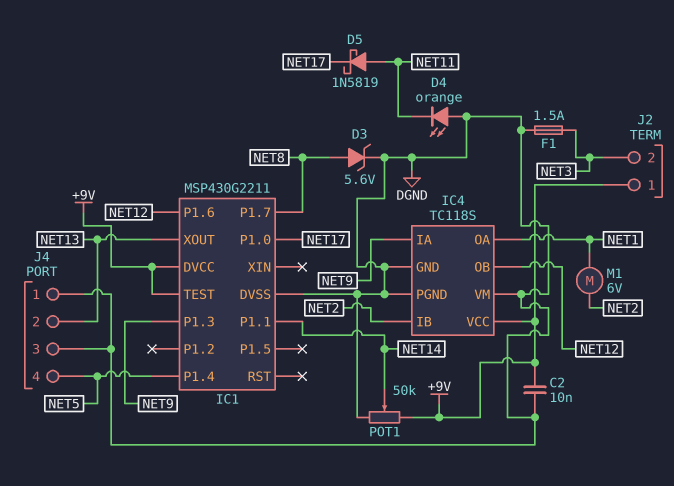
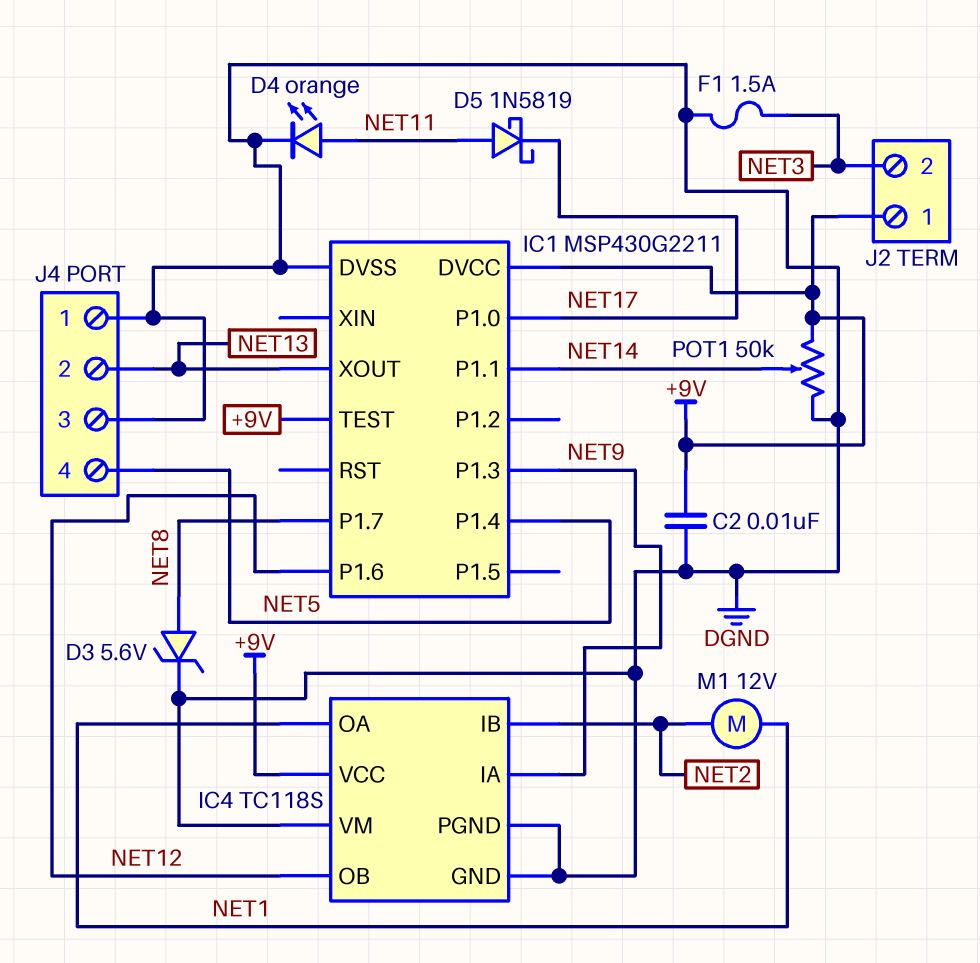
D4: LED orange (A DGND, K NET11) -> LED orange (A NET11, K DGND)
M1: motor 6V (NET1, NET2) -> motor 12V (NET1, NET2)

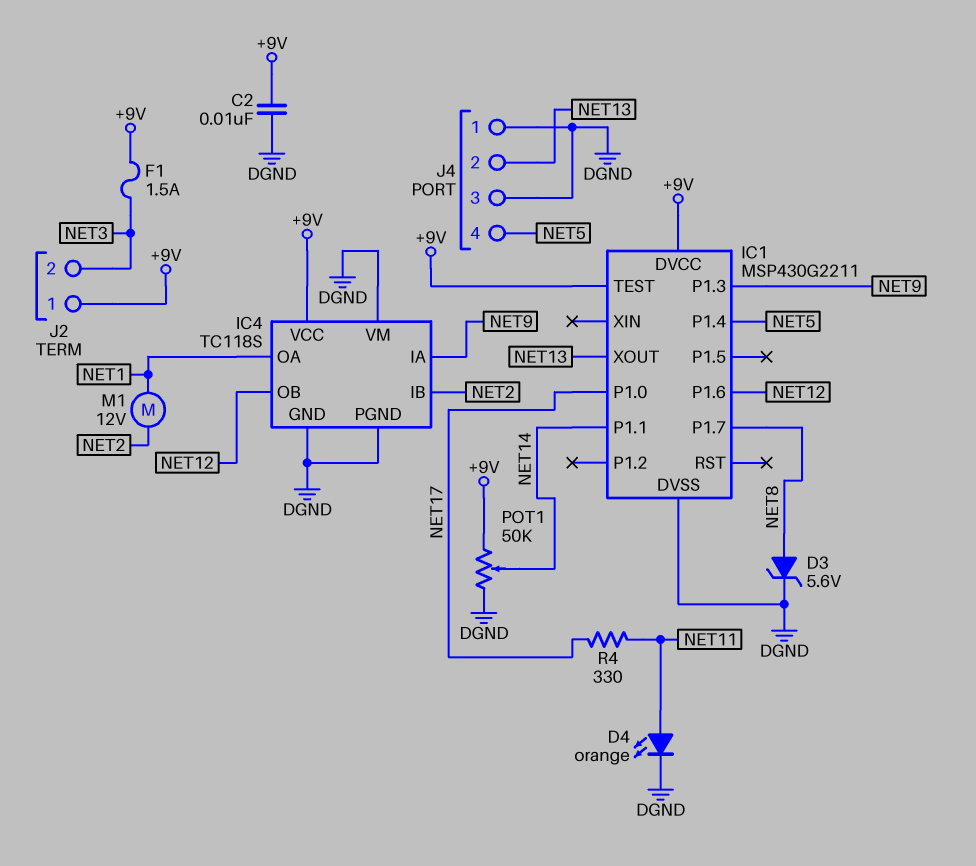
D5: schottky 1N5819 (A NET11, K NET17) -> none
F1: 1.5A (DGND, NET3) -> 1.5A (+9V, NET3)
R4: none -> 330 (NET11, NET17)

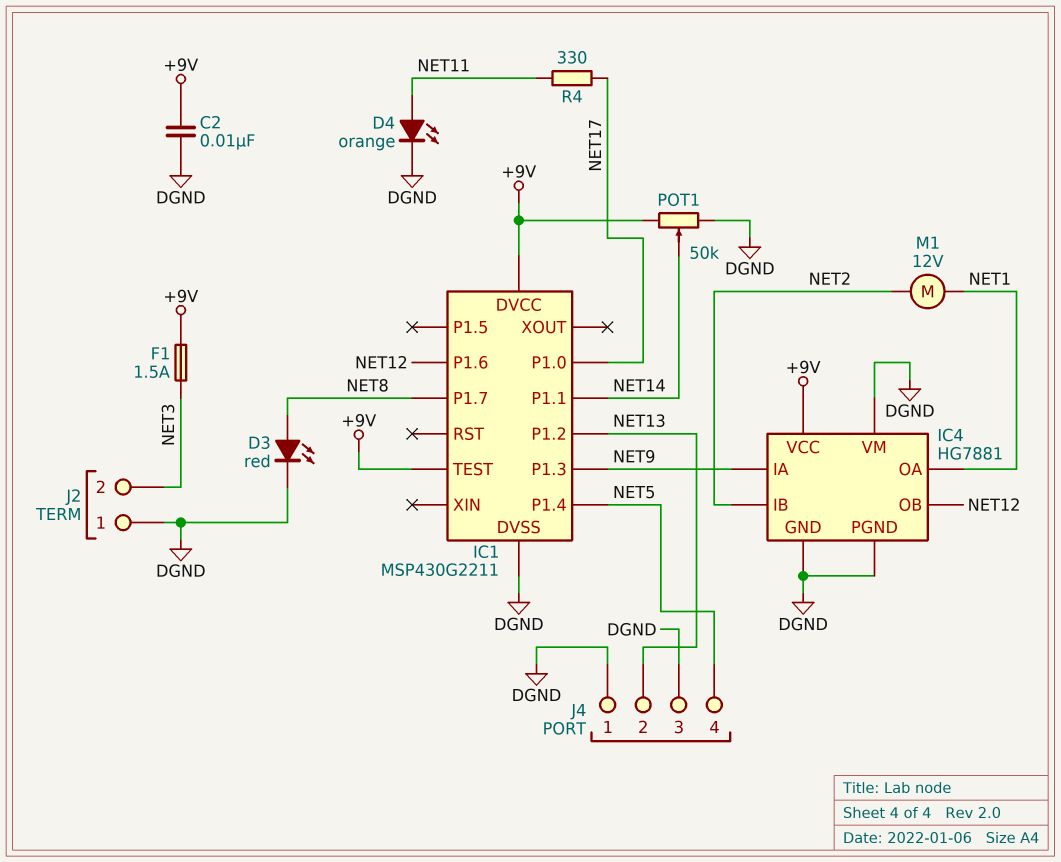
D3: zener 5.6V (A NET8, K DGND) -> LED red (A NET8, K DGND)
IC1 pin P1.2: none -> NET13
IC1 pin XOUT: NET13 -> none
IC4: TC118S -> HG7881
J2 pin 1: +9V -> DGND

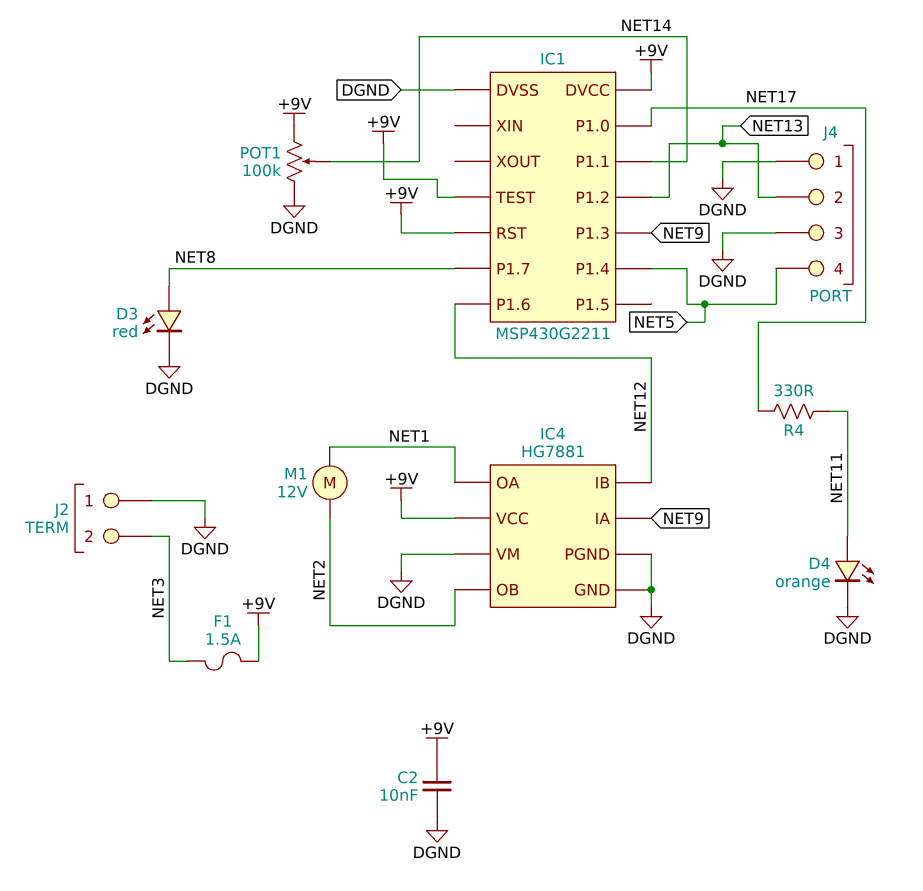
IC1 pin RST: none -> +9V
IC4 pin IB: NET2 -> NET12
IC4 pin OB: NET12 -> NET2
POT1: 50k (+9V, DGND, wiper NET14) -> 100k (+9V, DGND, wiper NET14)

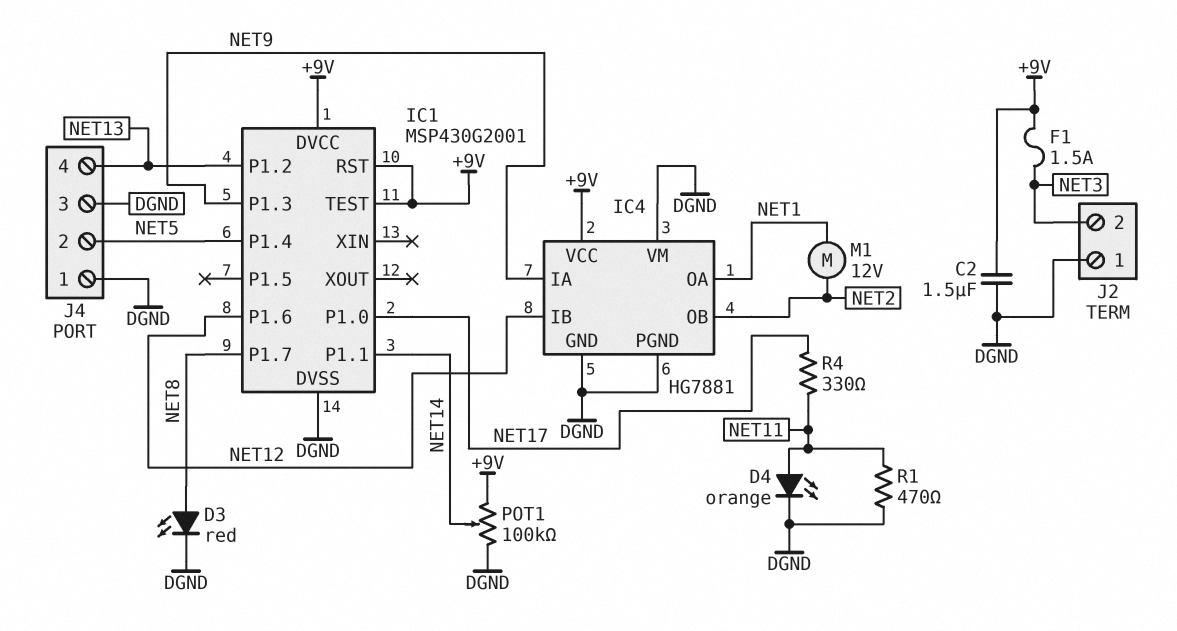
C2: 10nF (+9V, DGND) -> 1.5uF (+9V, DGND)
IC1: MSP430G2211 -> MSP430G2001
J4 pin 2: NET13 -> NET5
J4 pin 4: NET5 -> NET13
R1: none -> 470 (DGND, NET11)

